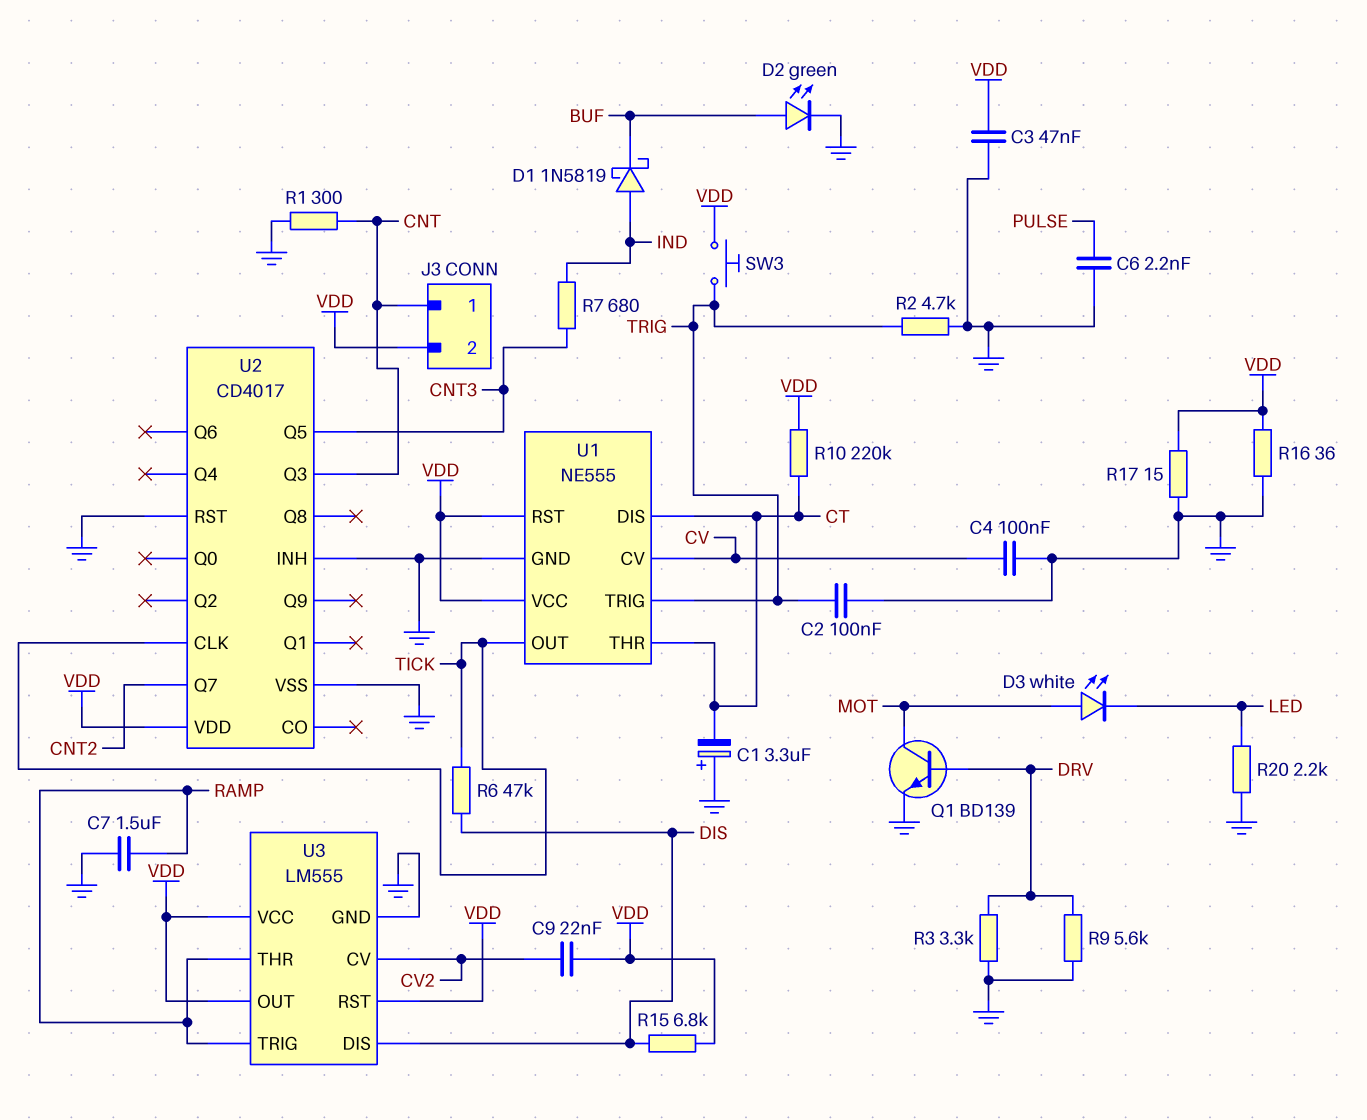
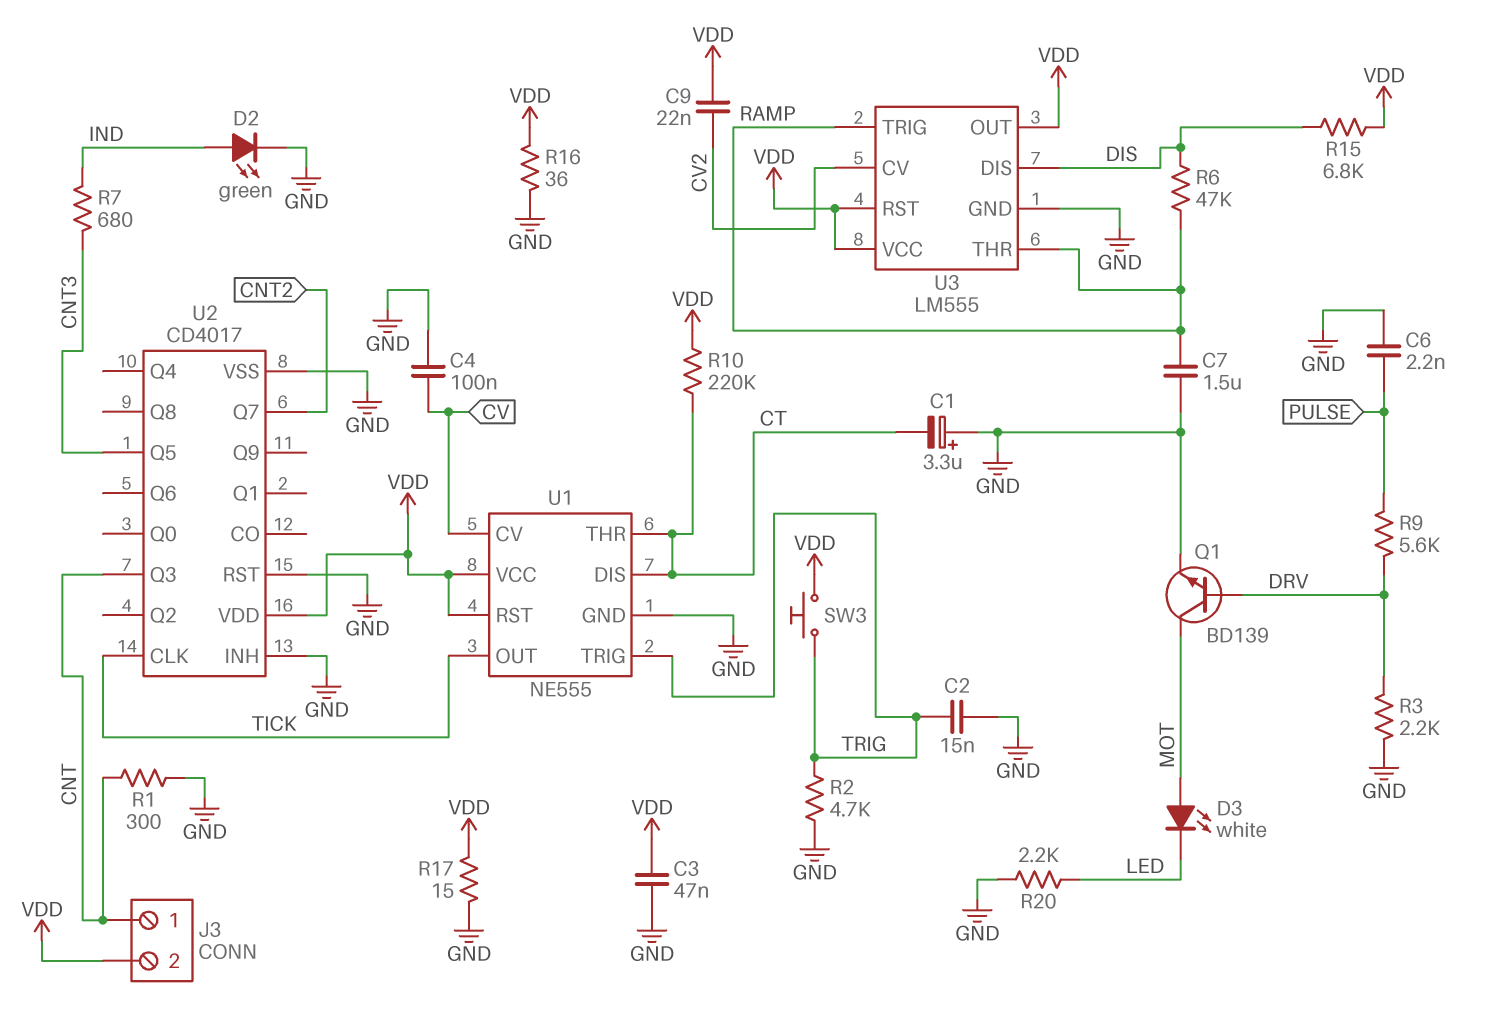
C2: 100nF (GND, TRIG) -> 15nF (GND, TRIG)
D1: schottky 1N5819 (A IND, K BUF) -> none
D2: LED green (A BUF, K GND) -> LED green (A IND, K GND)
R3: 3.3k (DRV, GND) -> 2.2k (DRV, GND)
R6: 47k (DIS, TICK) -> 47k (DIS, RAMP)
R9: 5.6k (DRV, GND) -> 5.6k (DRV, PULSE)

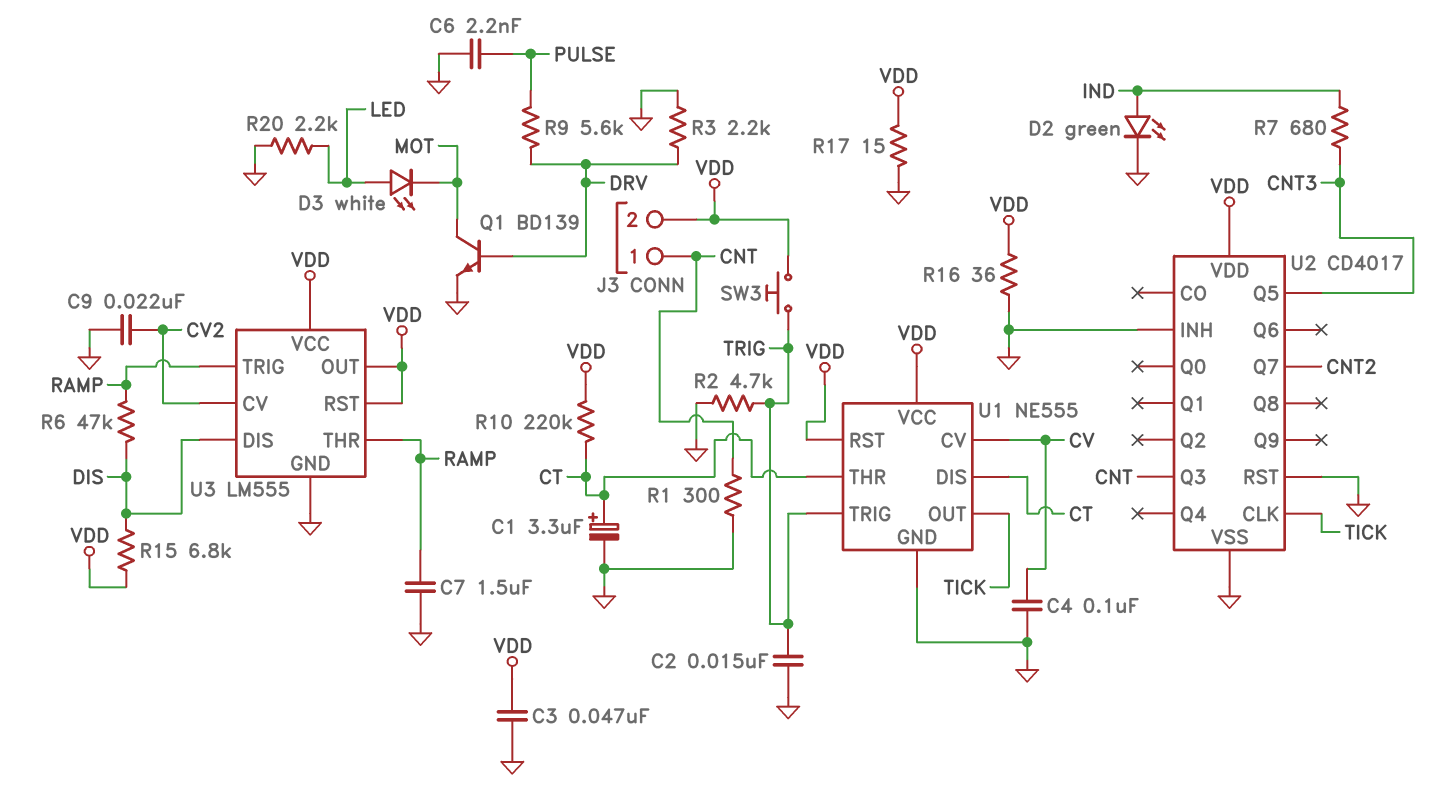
C1: 3.3uF (plus GND, minus CT) -> 3.3uF (plus CT, minus GND)
C9: 22nF (CV2, VDD) -> 22nF (CV2, GND)
D3: LED white (A MOT, K LED) -> LED white (A LED, K MOT)

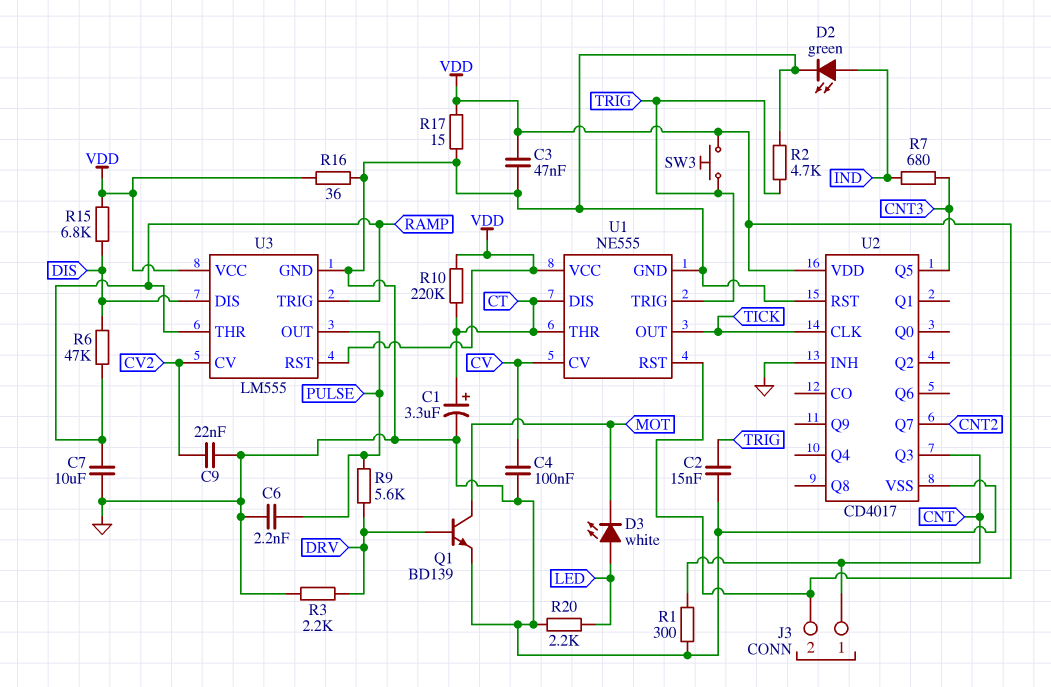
C7: 1.5uF (GND, RAMP) -> 10uF (GND, RAMP)
U3 pin OUT: VDD -> PULSE

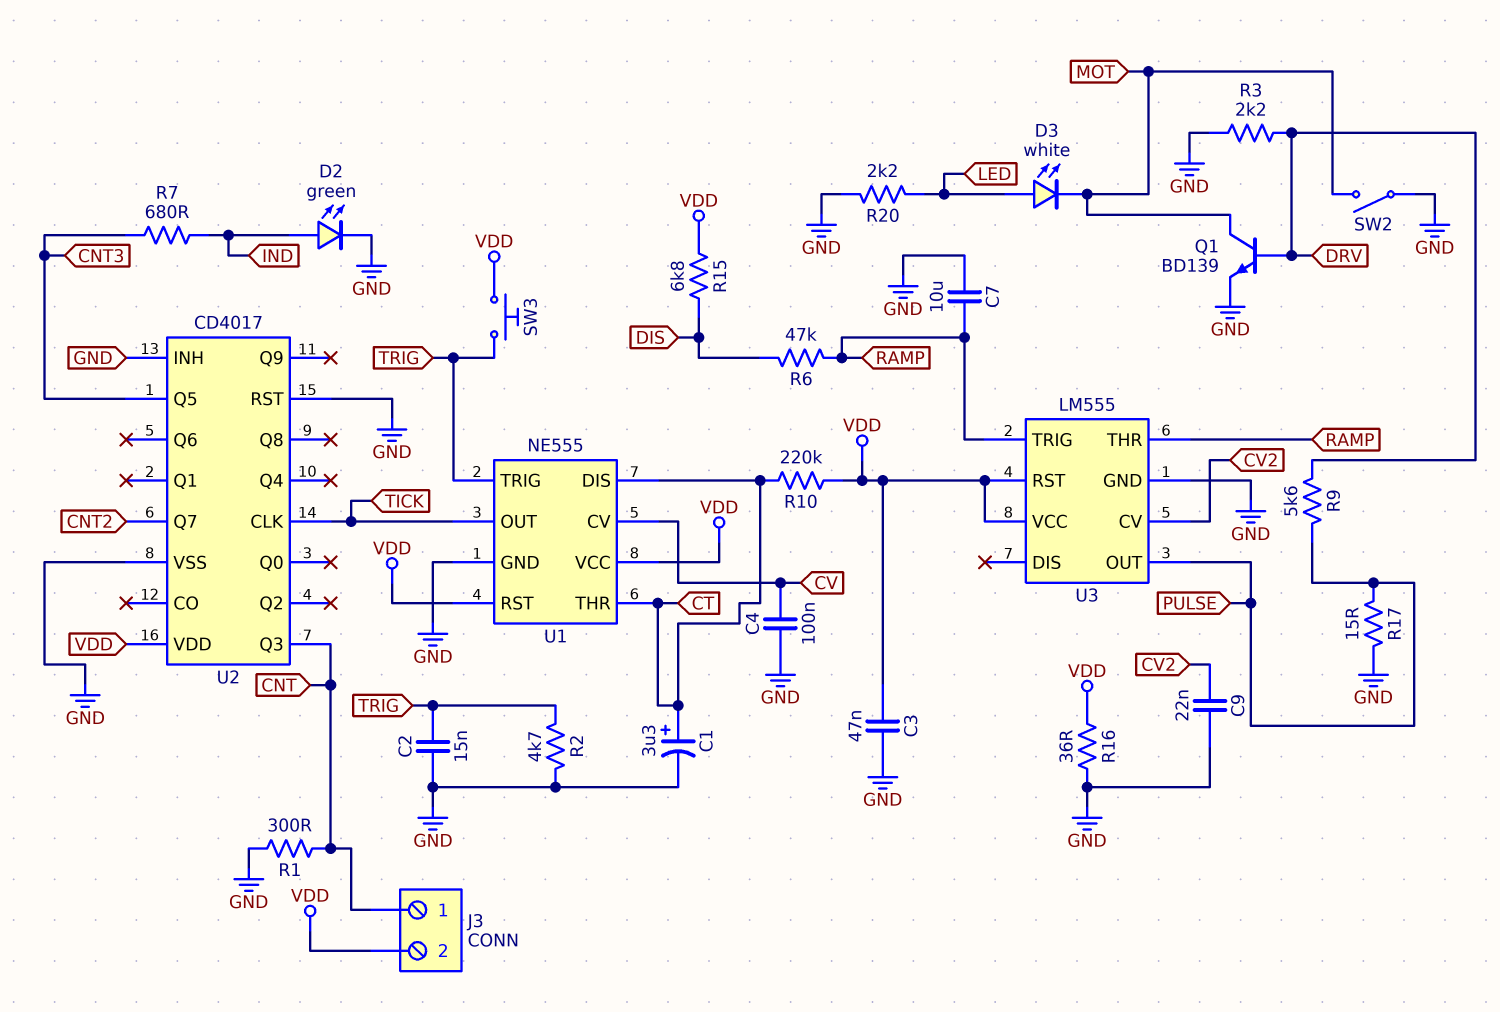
C6: 2.2nF (GND, PULSE) -> none
R17: 15 (GND, VDD) -> 15 (GND, PULSE)
SW2: none -> switch (GND, MOT)
U3 pin DIS: DIS -> none

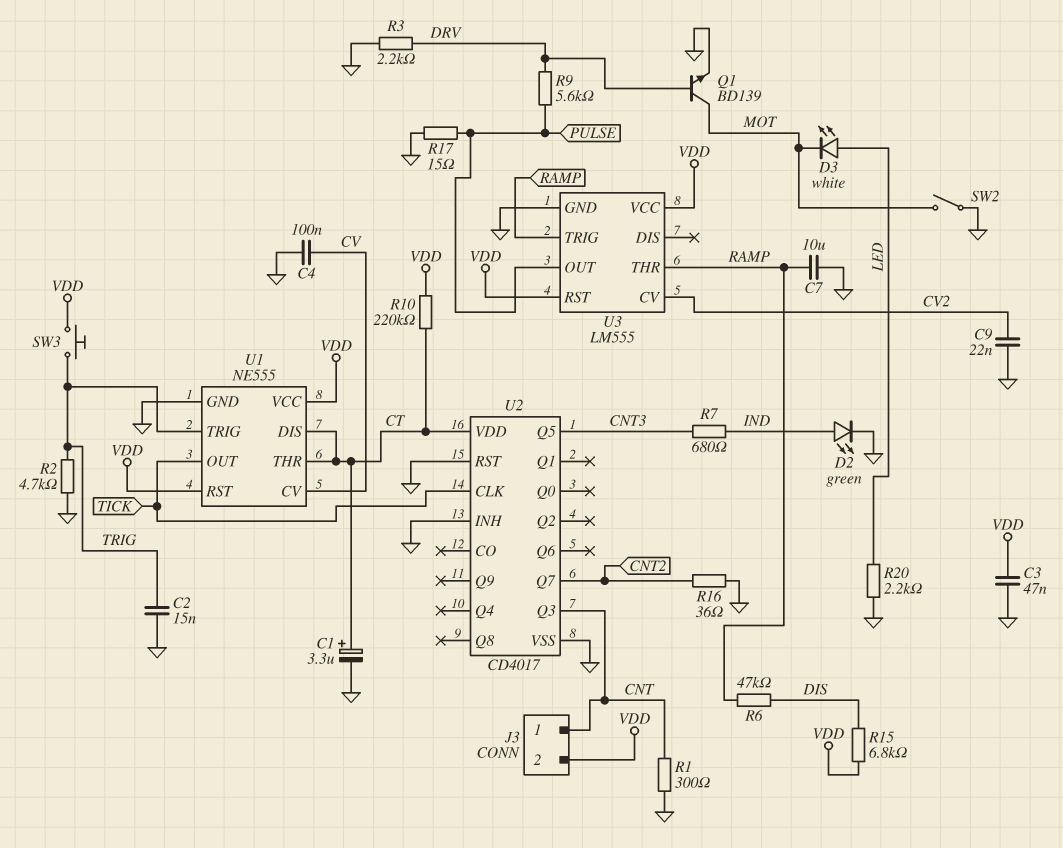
R16: 36 (GND, VDD) -> 36 (CNT2, GND)
U2 pin VDD: VDD -> CT

